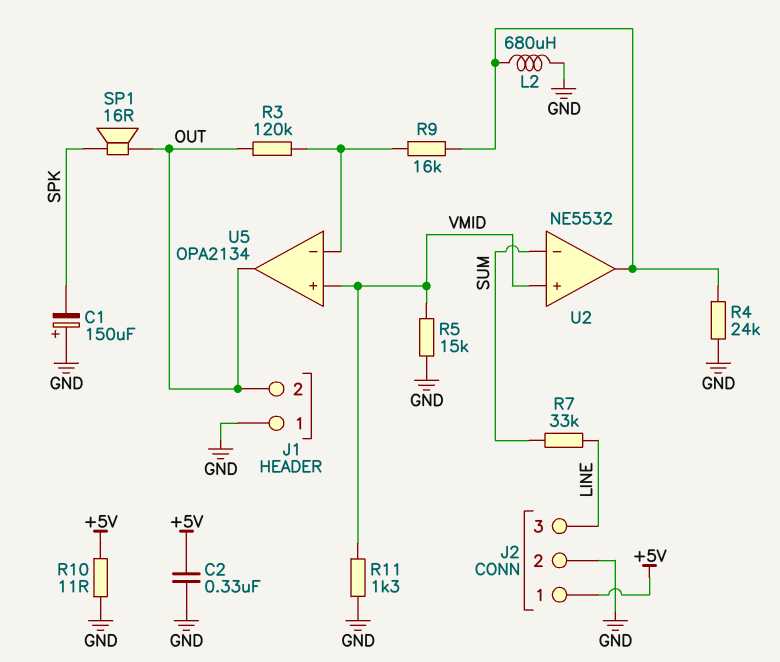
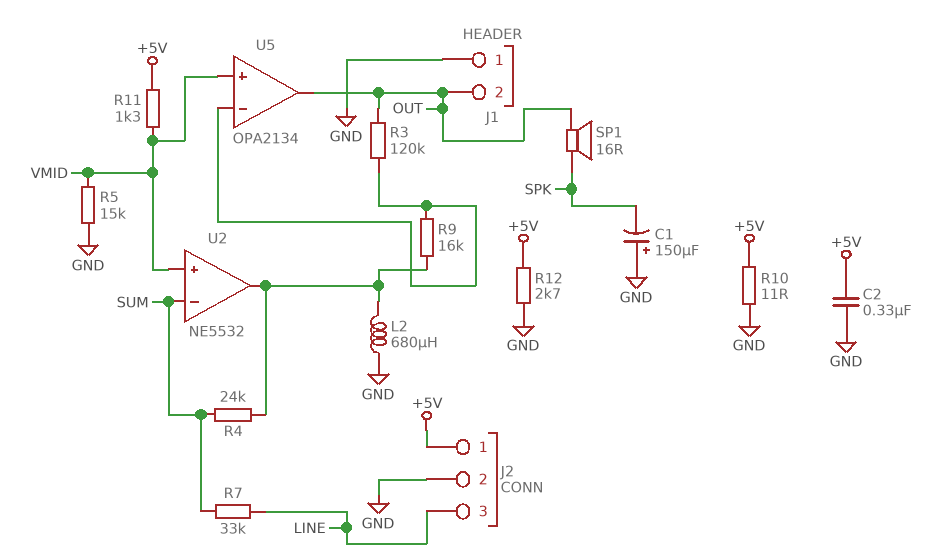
R4: 24k (GND, U2/out) -> 24k (SUM, U2/out)
R11: 1.3k (GND, VMID) -> 1.3k (+5V, VMID)
R12: none -> 2.7k (+5V, GND)

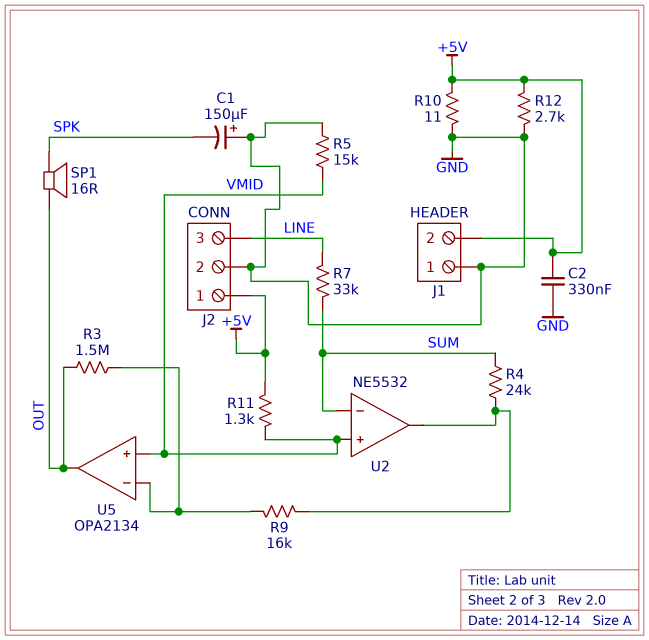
J1 pin 2: OUT -> +5V
L2: 680uH (GND, U2/out) -> none
R3: 120k (OUT, U5/in-) -> 1.5M (OUT, U5/in-)

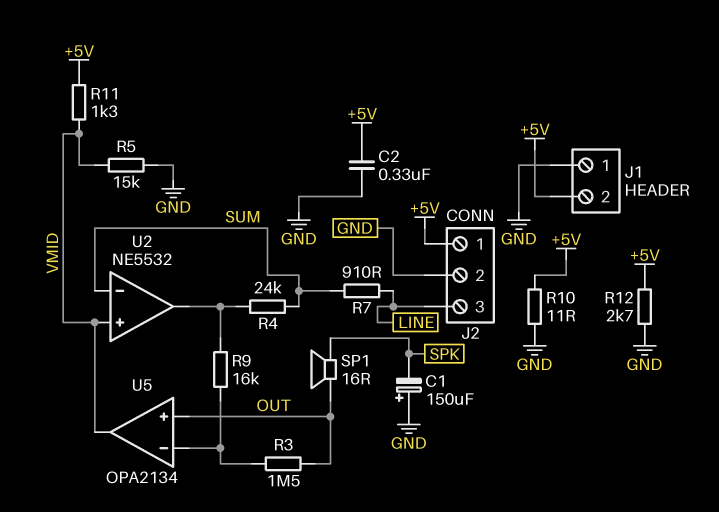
R7: 33k (LINE, SUM) -> 910 (LINE, SUM)
U5 pin in+: VMID -> OUT
U5 pin out: OUT -> VMID

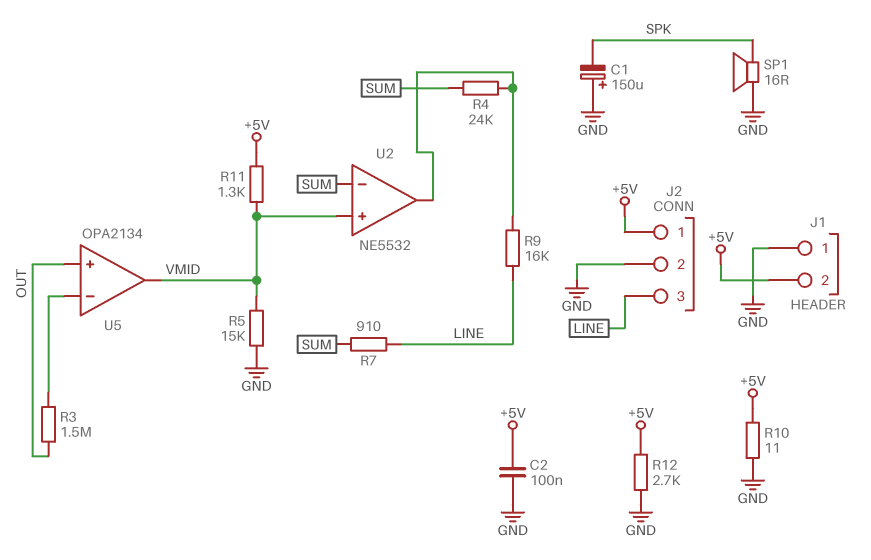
C2: 330nF (+5V, GND) -> 100nF (+5V, GND)
R9: 16k (U2/out, U5/in-) -> 16k (LINE, U2/out)
SP1: speaker 16R (OUT, SPK) -> speaker 16R (GND, SPK)

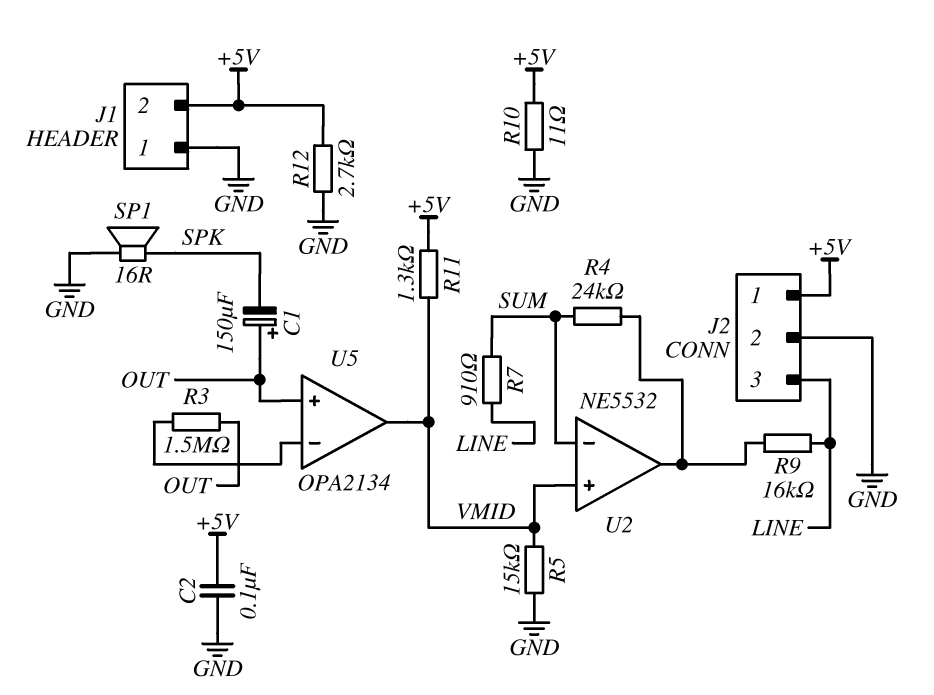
C1: 150uF (plus GND, minus SPK) -> 150uF (plus OUT, minus SPK)

